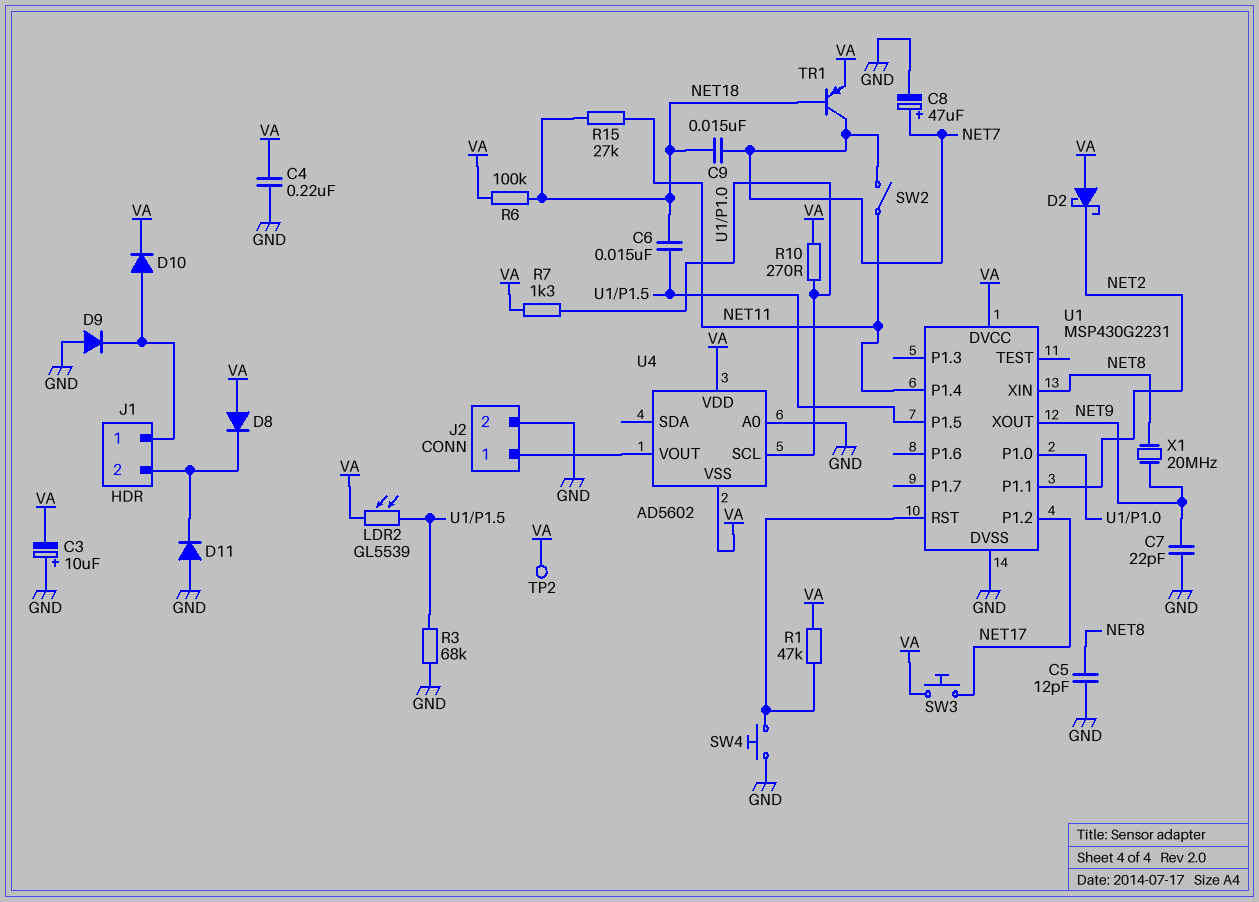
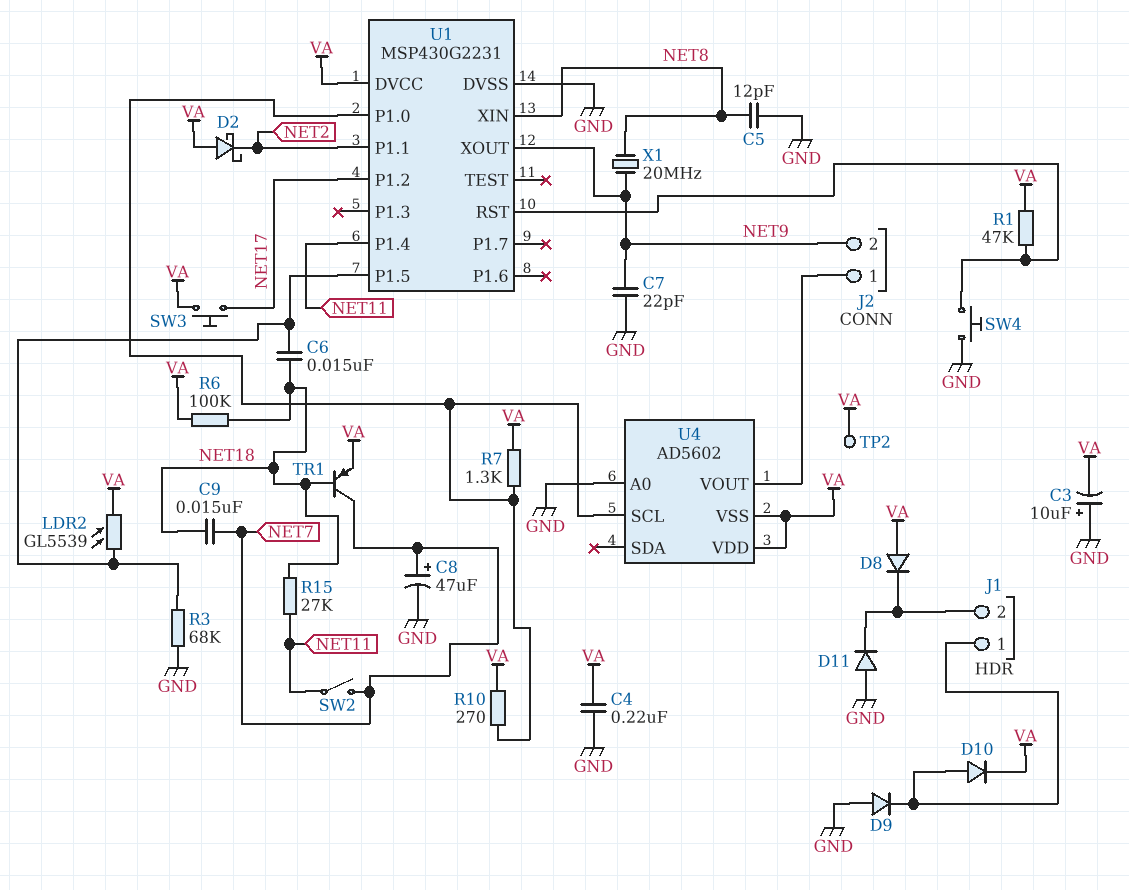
J2 pin 2: GND -> NET9

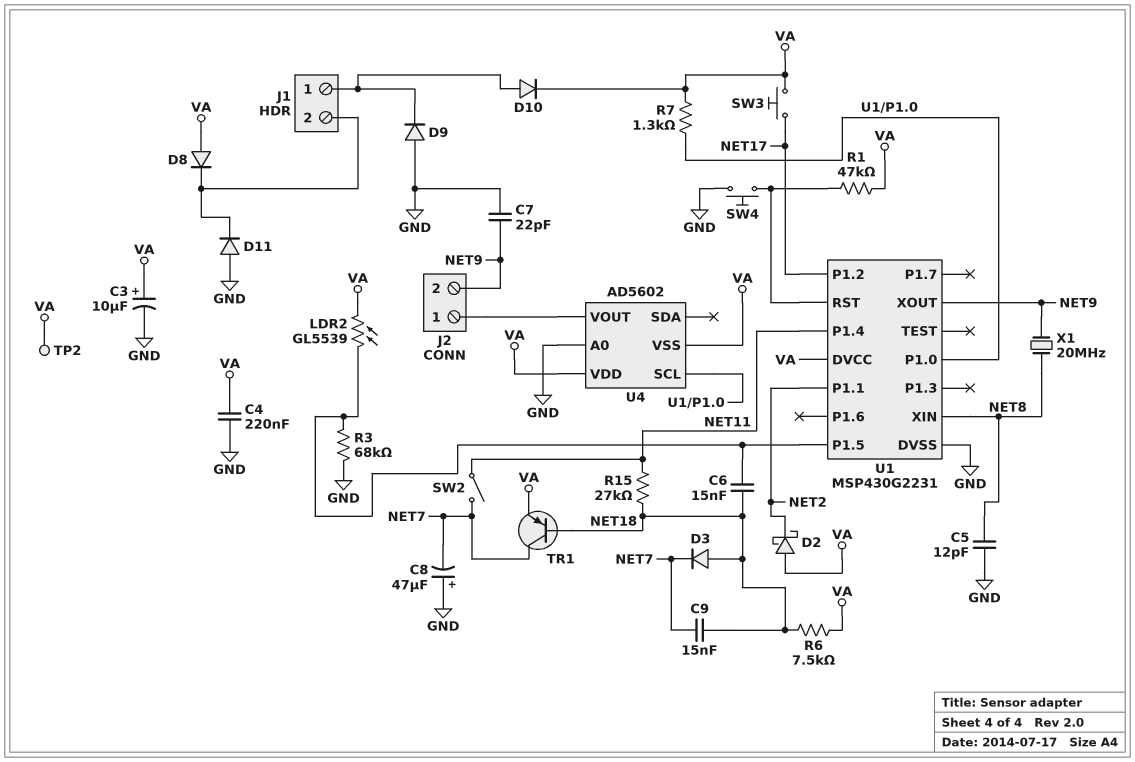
C3: 10uF (plus GND, minus VA) -> 10uF (plus VA, minus GND)
C8: 47uF (plus NET7, minus GND) -> 47uF (plus GND, minus NET7)
D3: none -> diode (A NET18, K NET7)
R6: 100k (NET18, VA) -> 7.5k (NET18, VA)
R10: 270 (U1/P1.0, VA) -> none

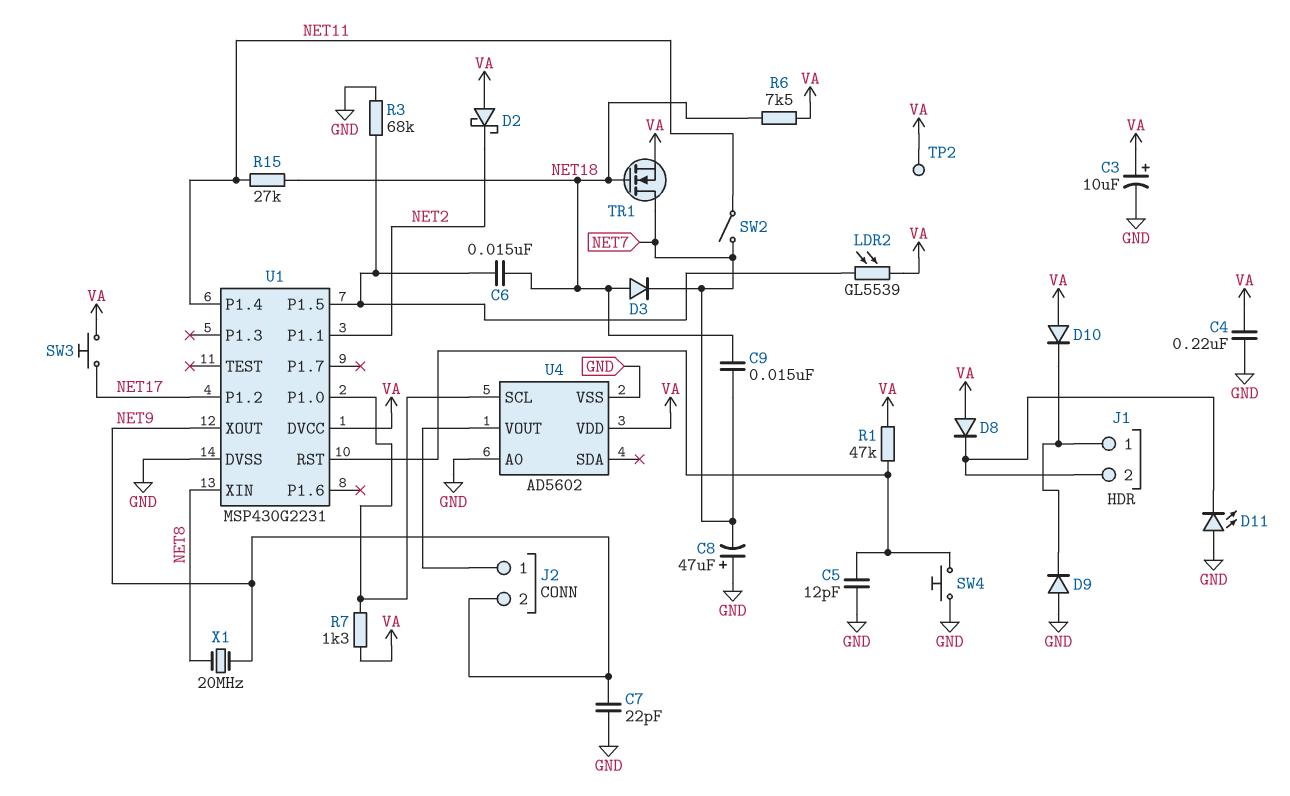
C5: 12pF (GND, NET8) -> 12pF (GND, U1/RST)
D10: diode (A J1/1, K VA) -> diode (A VA, K J1/1)
D11: diode (A GND, K J1/2) -> LED (A GND, K J1/2)
TR1: PNP (B NET18, C NET7, E VA) -> NMOS (G NET18, D NET7, S VA)
U4 pin VSS: VA -> GND

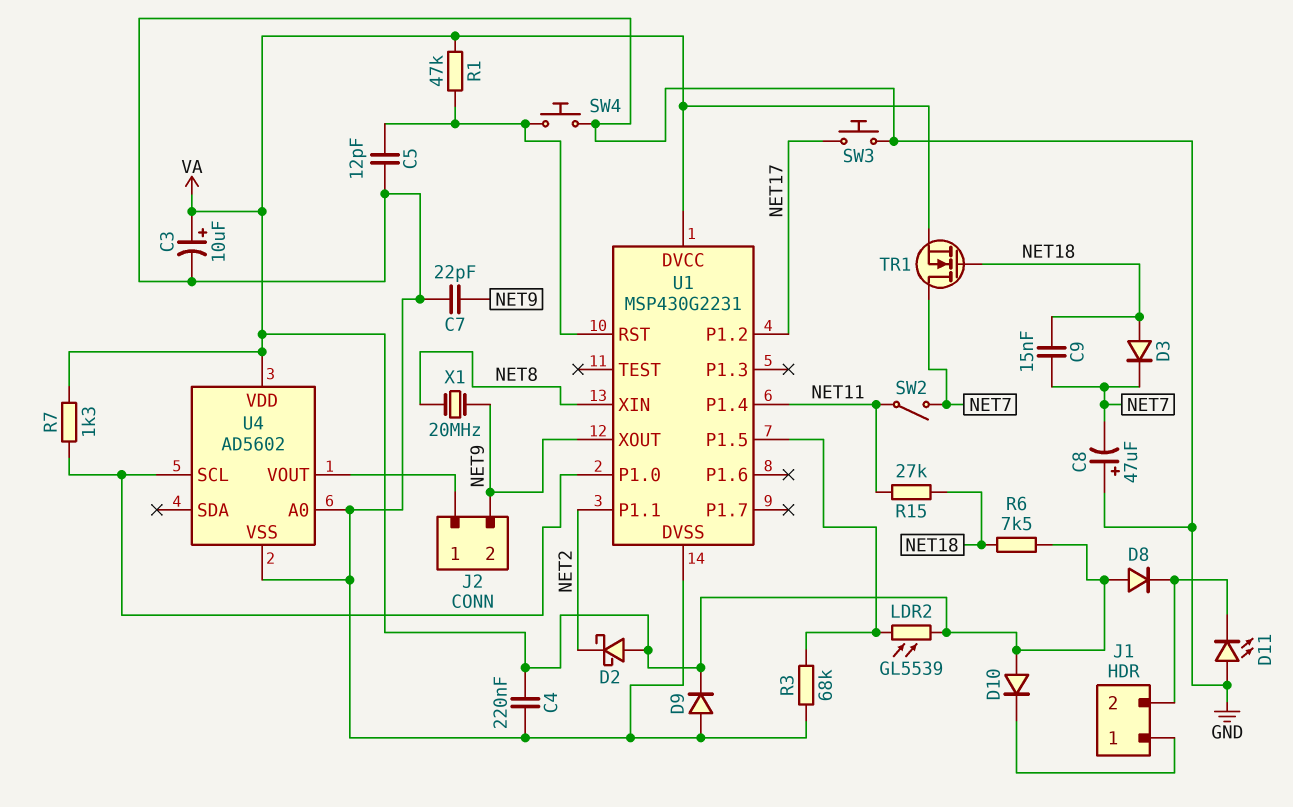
C6: 15nF (NET18, U1/P1.5) -> none
D9: diode (A GND, K J1/1) -> diode (A GND, K VA)
SW3: button (NET17, VA) -> button (GND, NET17)
TP2: test point (VA) -> none

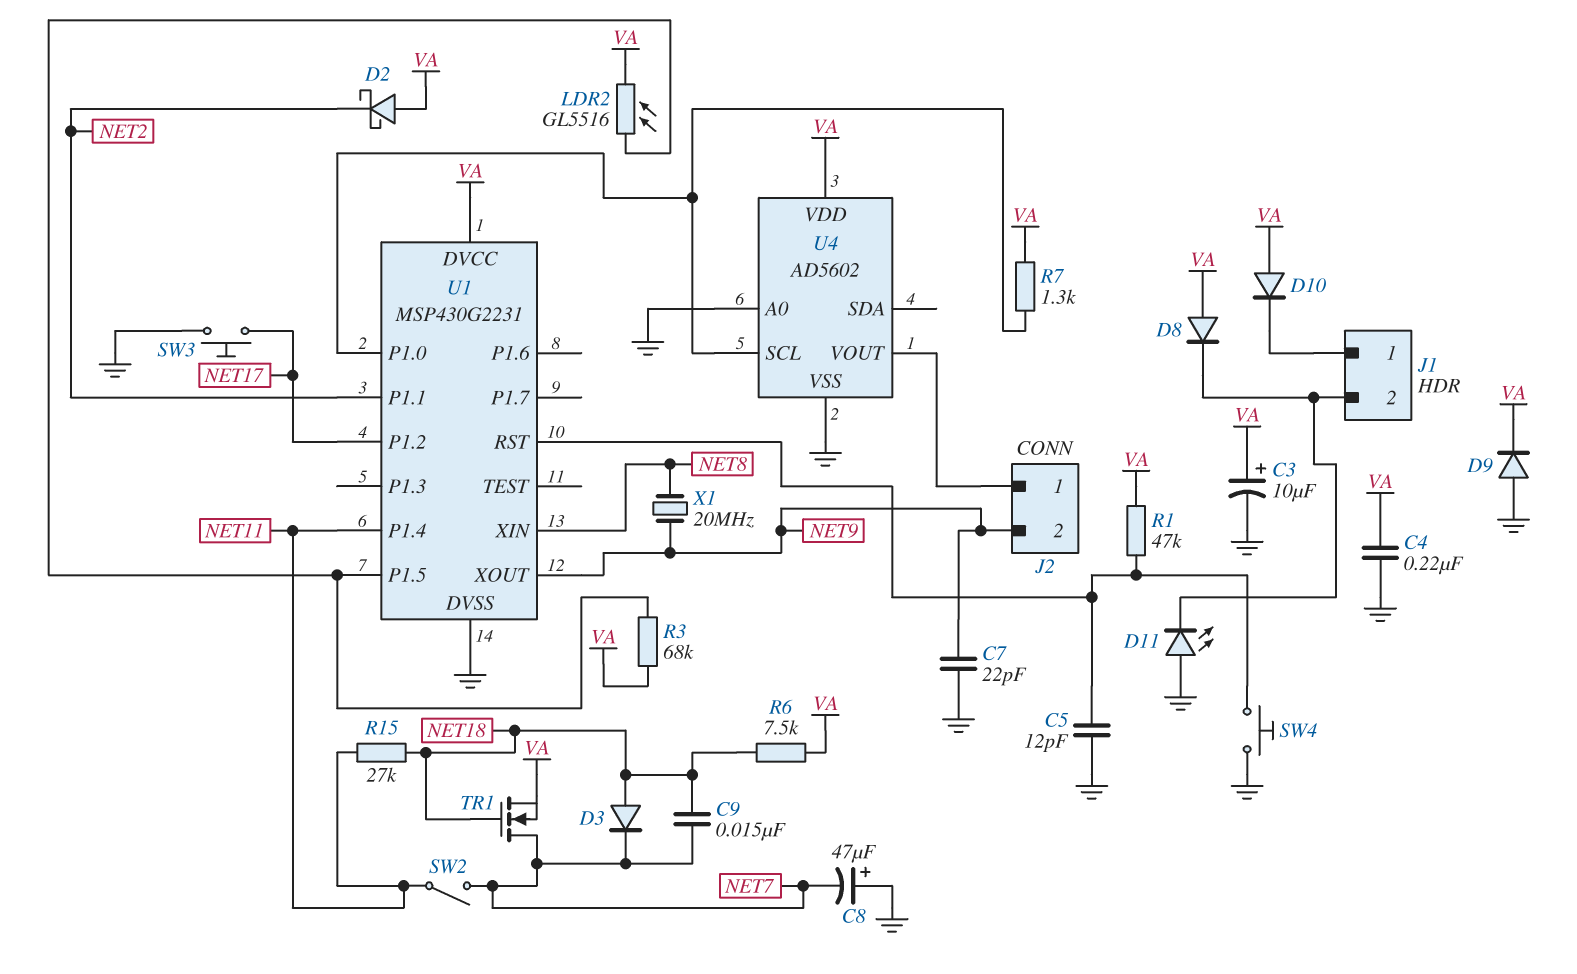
LDR2: GL5539 (U1/P1.5, VA) -> GL5516 (U1/P1.5, VA)
R3: 68k (GND, U1/P1.5) -> 68k (U1/P1.5, VA)

